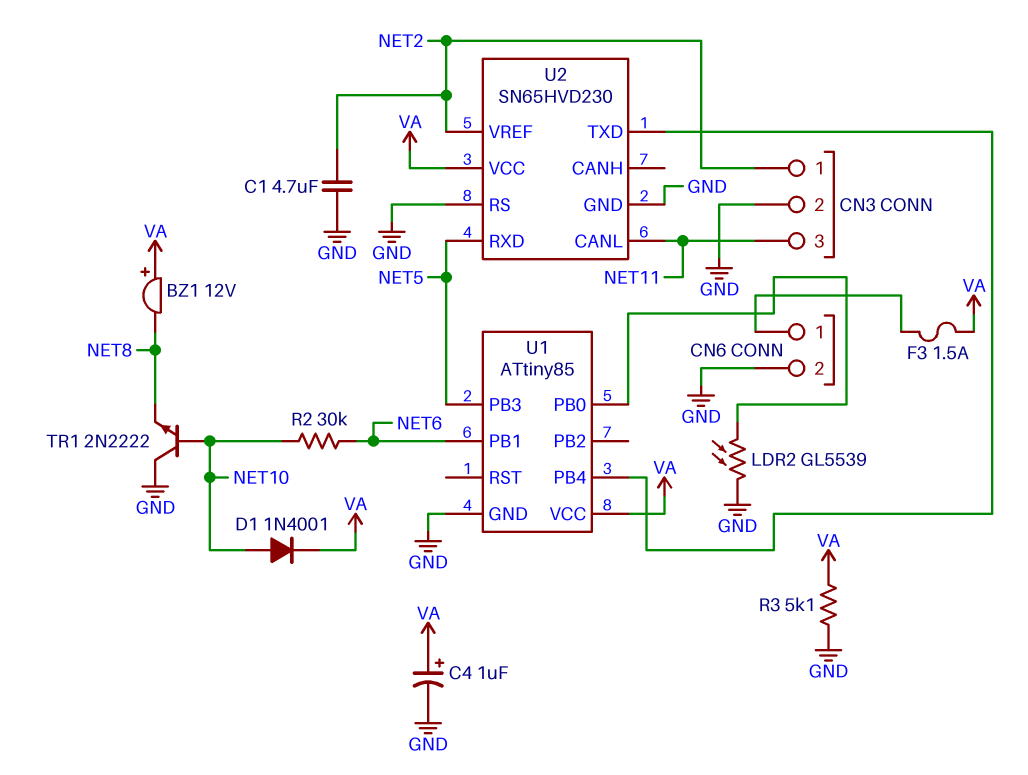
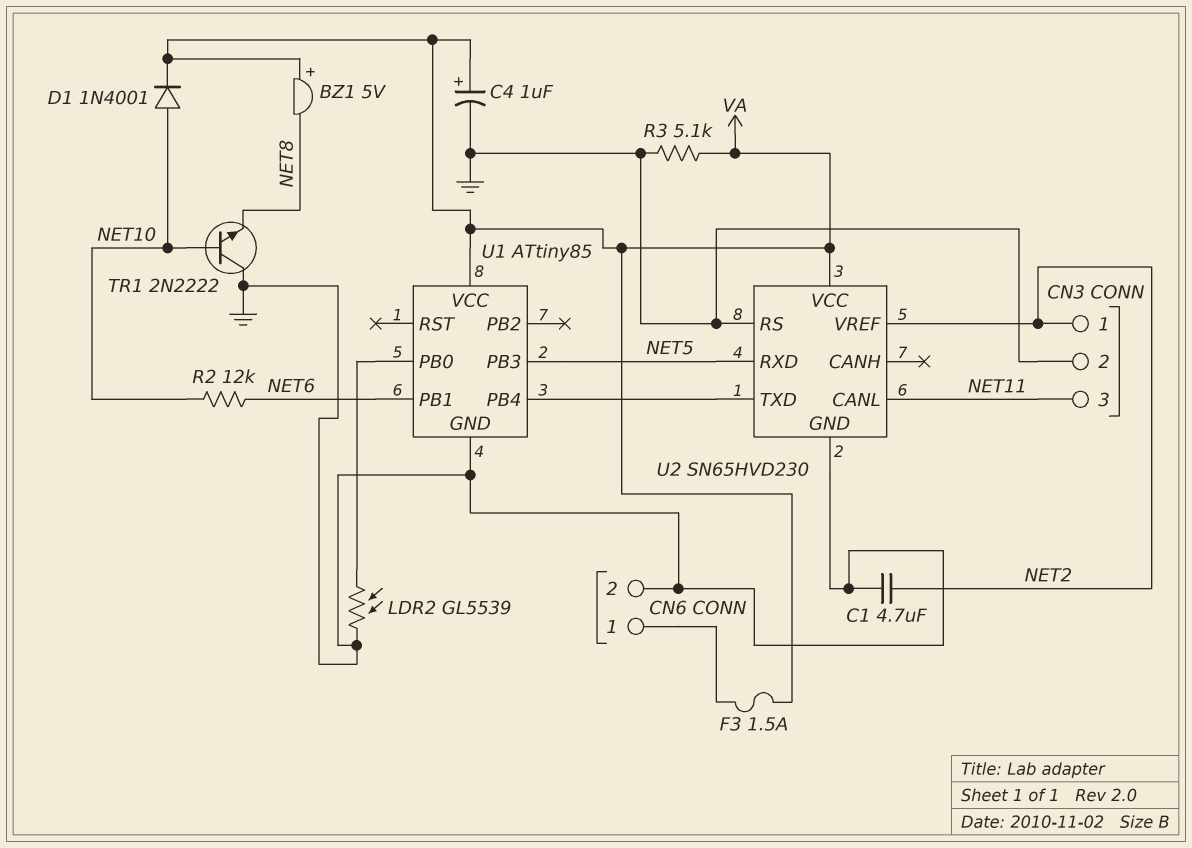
BZ1: buzzer 12V (plus VA, minus NET8) -> buzzer 5V (plus VA, minus NET8)
R2: 30k (NET6, NET10) -> 12k (NET6, NET10)

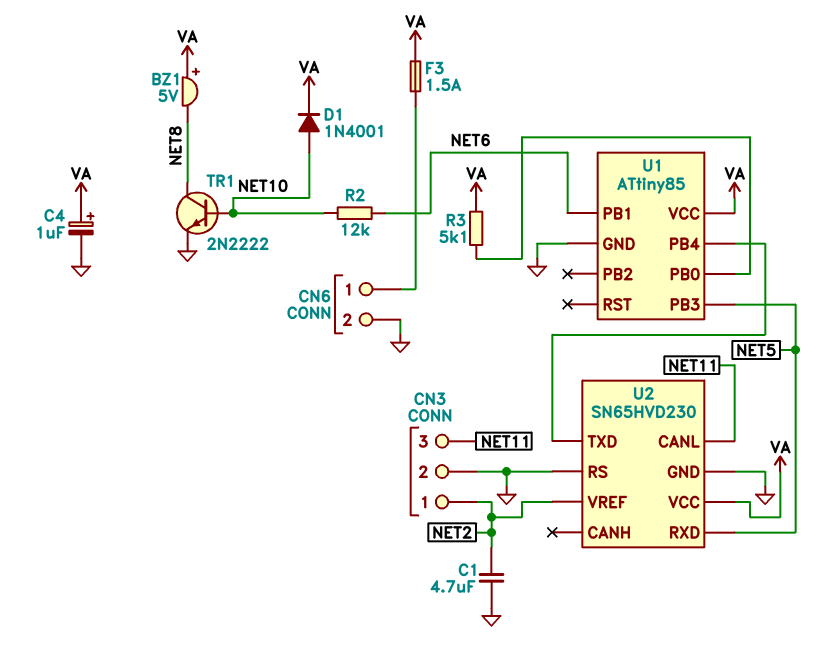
LDR2: GL5539 (GND, U1/PB0) -> none
R3: 5.1k (GND, VA) -> 5.1k (U1/PB0, VA)
TR1: NPN 2N2222 (B NET10, C GND, E NET8) -> NPN 2N2222 (B NET10, C NET8, E GND)

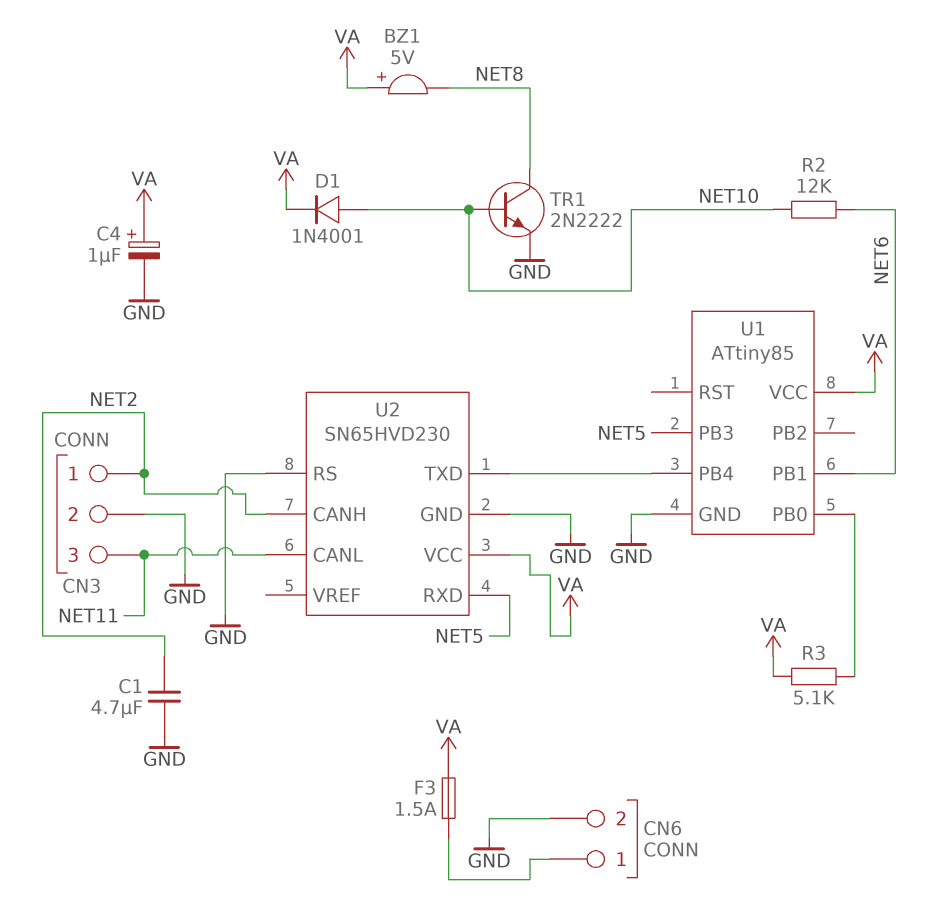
U2 pin CANH: none -> NET2
U2 pin VREF: NET2 -> none

